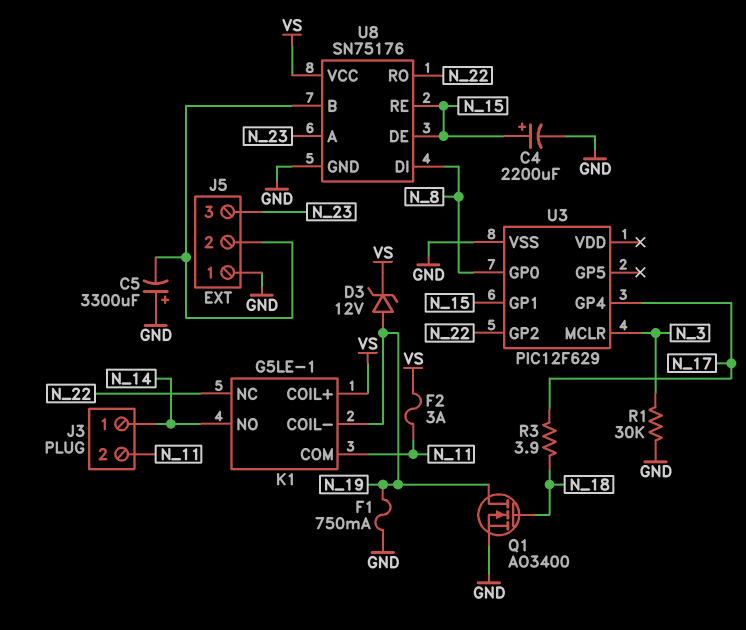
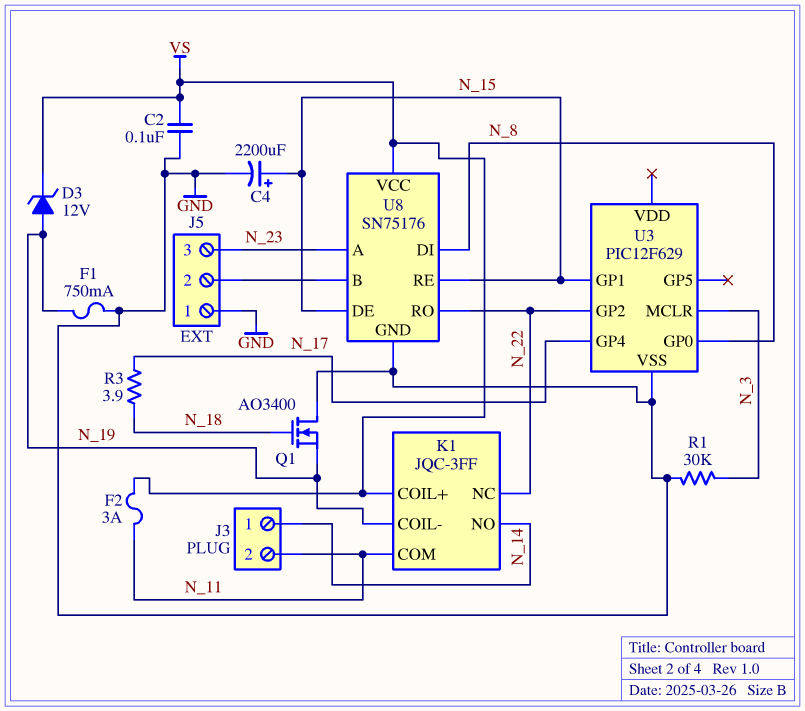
C2: none -> 100nF (GND, VS)
C5: 3300uF (plus GND, minus J5/2) -> none
K1: G5LE-1 -> JQC-3FF
Q1: NMOS AO3400 (G N_18, D N_19, S GND) -> NMOS AO3400 (G N_18, D GND, S N_19)

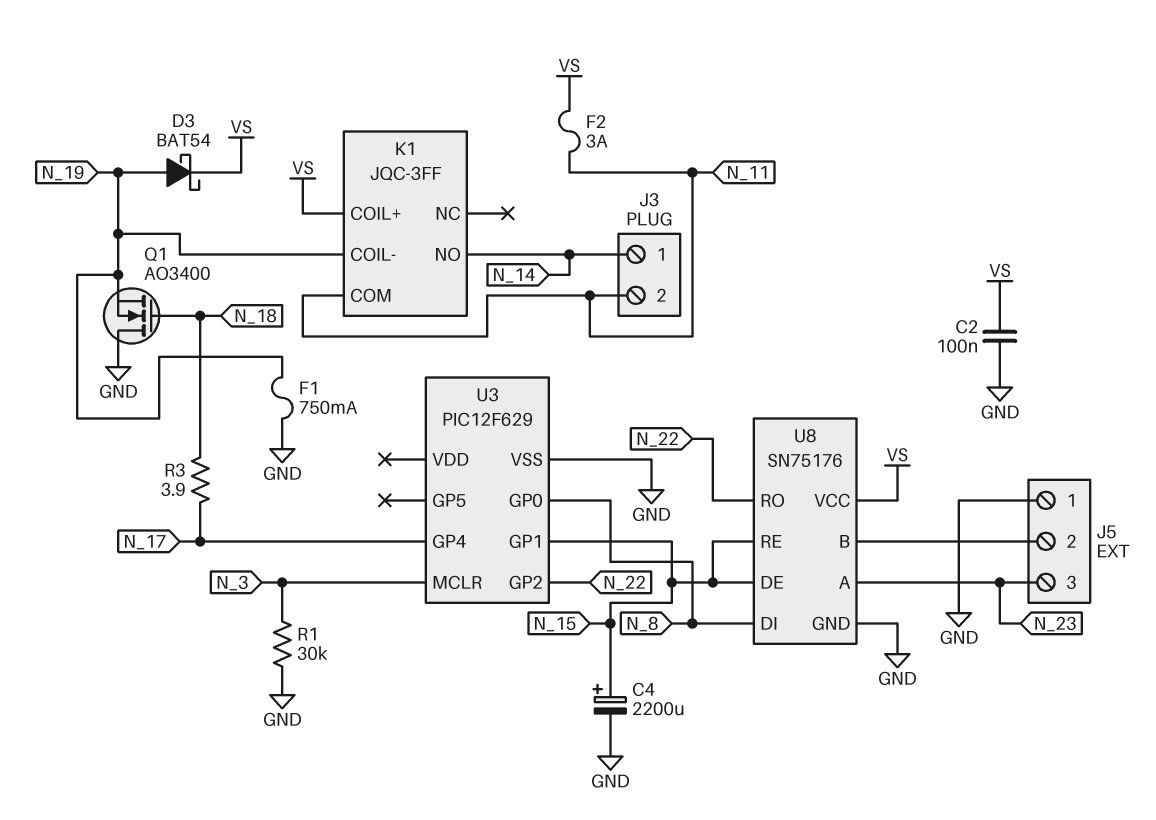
D3: zener 12V (A N_19, K VS) -> schottky BAT54 (A N_19, K VS)
K1 pin NC: N_22 -> none

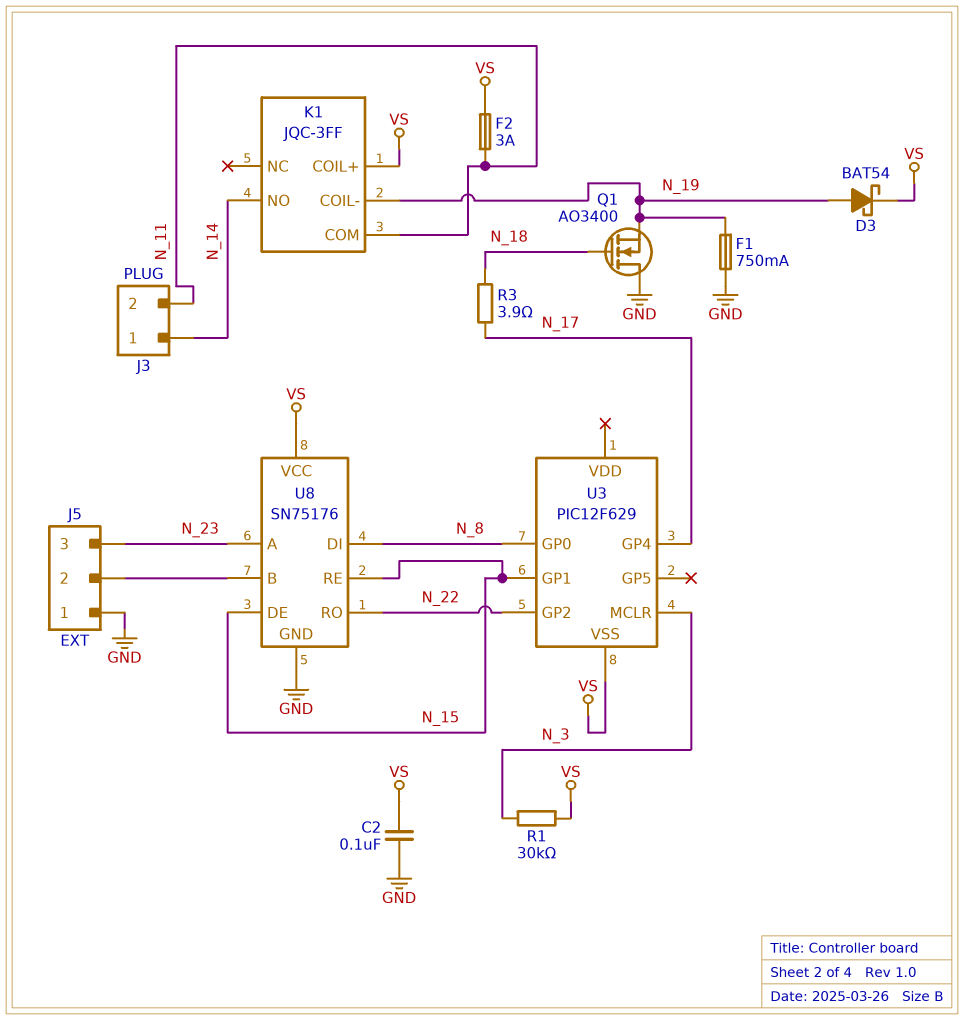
C4: 2200uF (plus N_15, minus GND) -> none
R1: 30k (GND, N_3) -> 30k (N_3, VS)
U3 pin VSS: GND -> VS

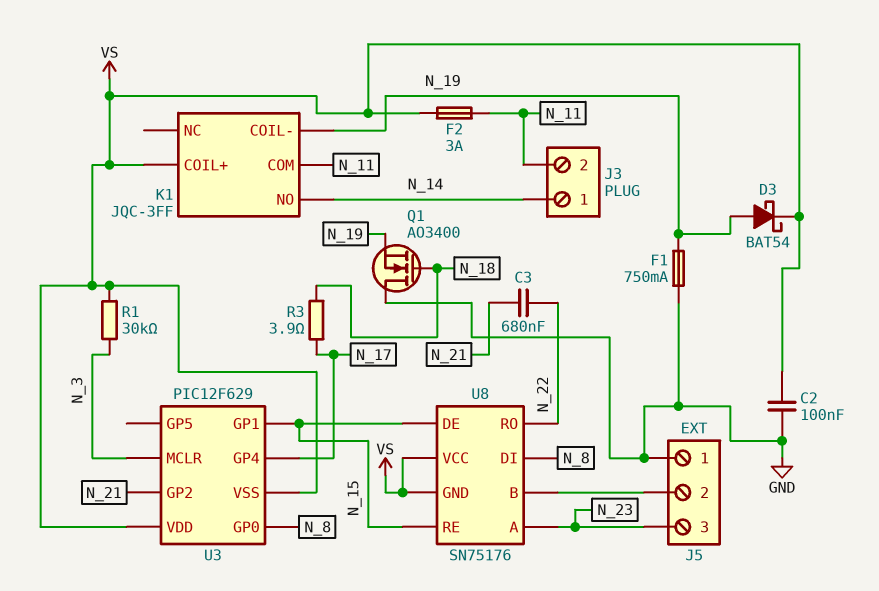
C3: none -> 680nF (N_21, N_22)
U3 pin GP2: N_22 -> N_21
U3 pin VDD: none -> VS
U8 pin GND: GND -> VS

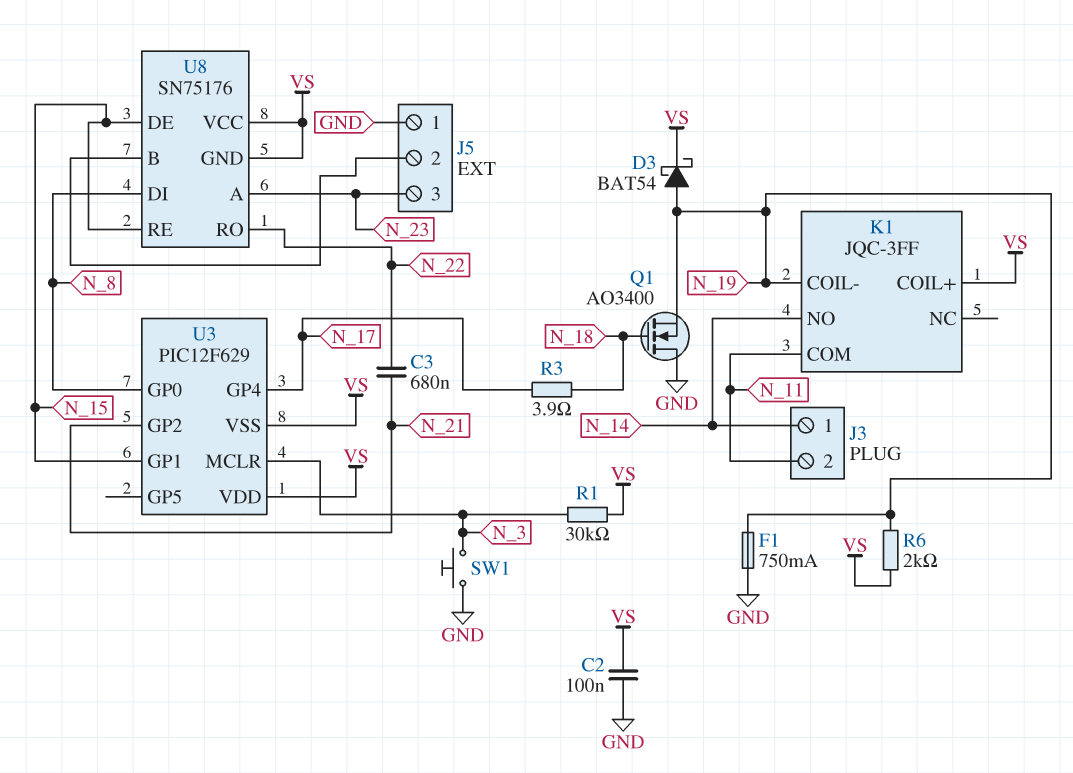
F2: 3A (N_11, VS) -> none
R6: none -> 2k (N_19, VS)
SW1: none -> button (GND, N_3)

